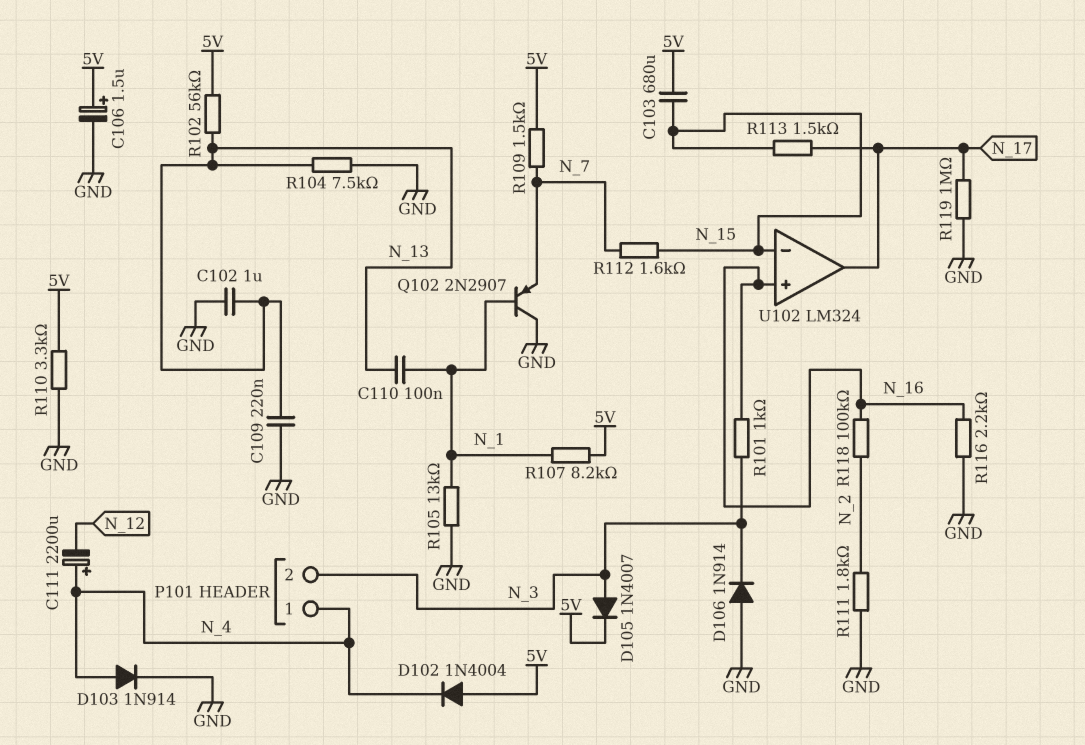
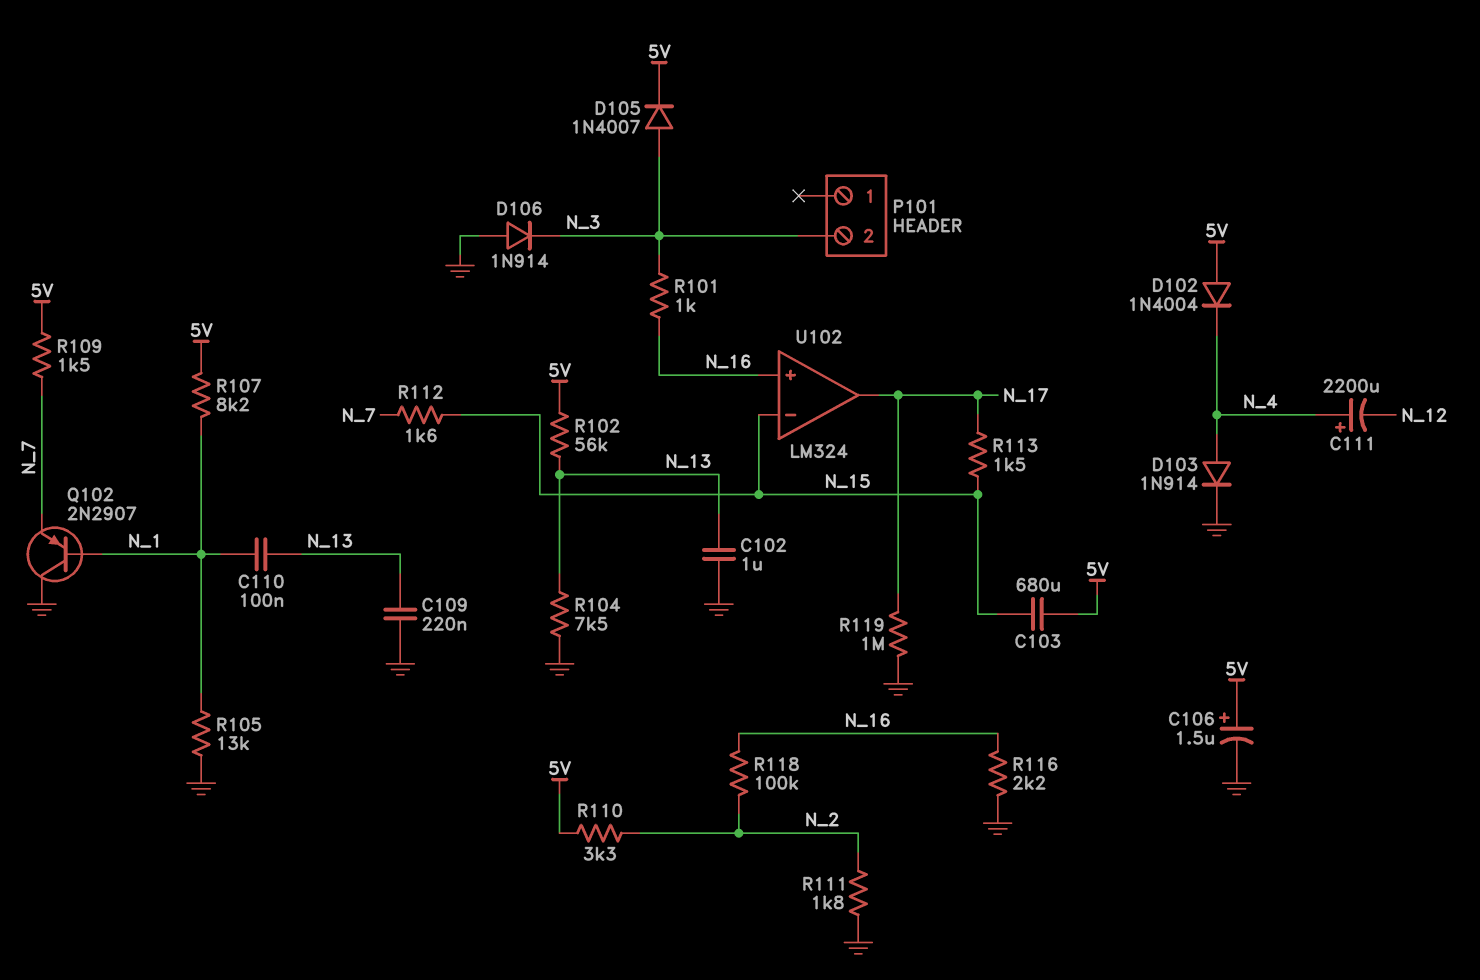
P101 pin 1: N_4 -> none
R110: 3.3k (5V, GND) -> 3.3k (5V, N_2)

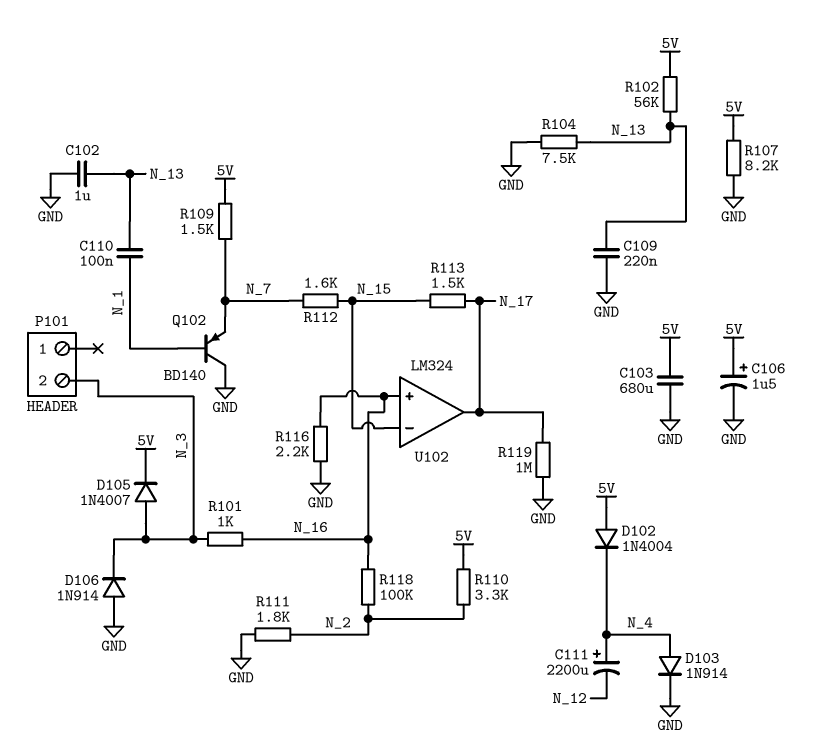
C103: 680uF (5V, N_15) -> 680uF (5V, GND)
Q102: PNP 2N2907 (B N_1, C GND, E N_7) -> PNP BD140 (B N_1, C GND, E N_7)
R105: 13k (GND, N_1) -> none
R107: 8.2k (5V, N_1) -> 8.2k (5V, GND)

